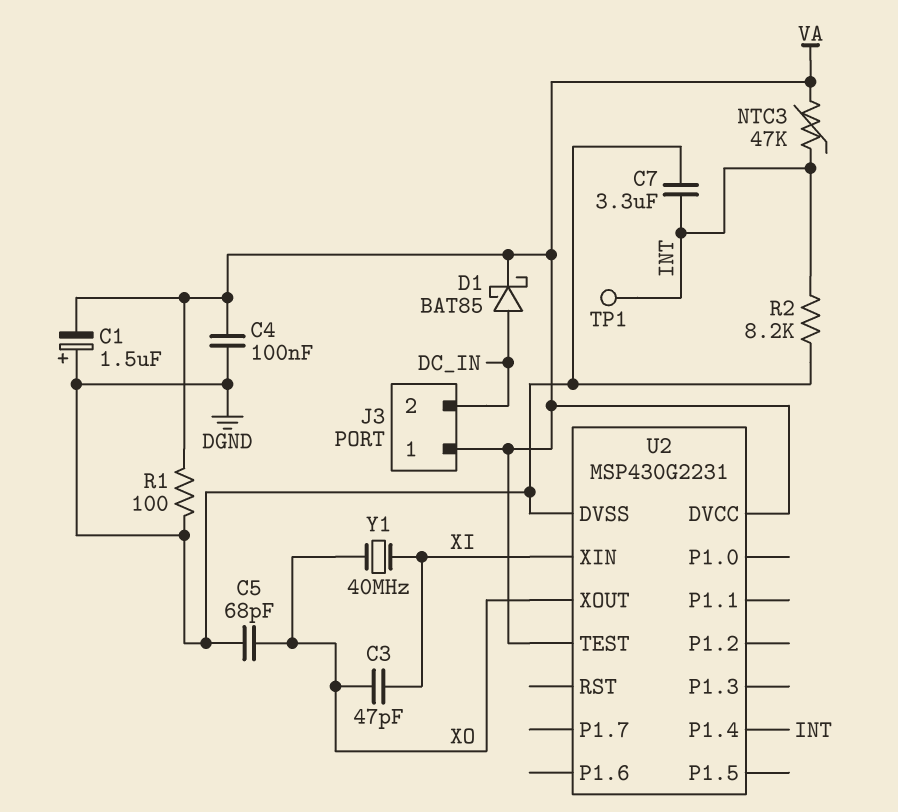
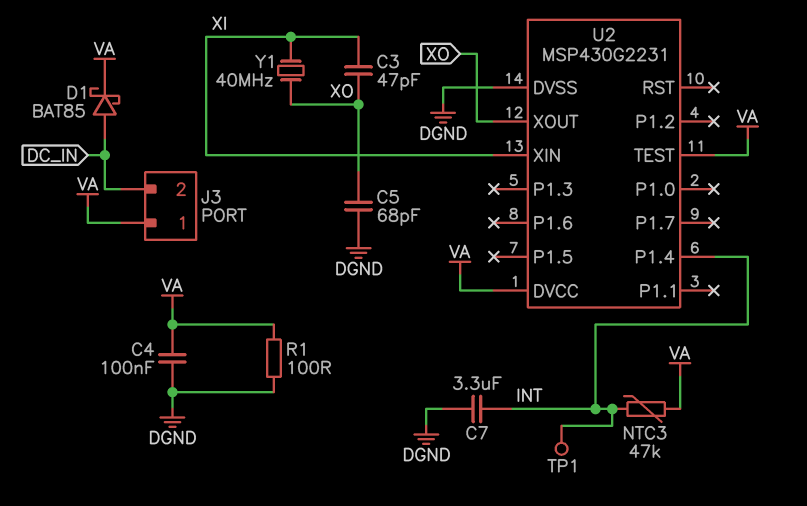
C1: 1.5uF (plus DGND, minus VA) -> none
R2: 8.2k (DGND, INT) -> none

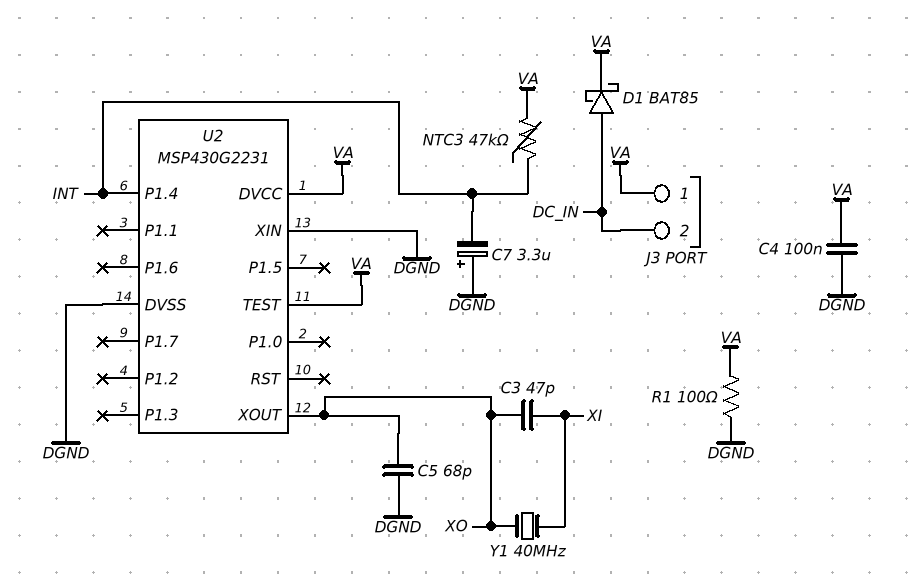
C7: 3.3uF (DGND, INT) -> 3.3uF (plus DGND, minus INT)
TP1: test point (INT) -> none
U2 pin XIN: XI -> DGND

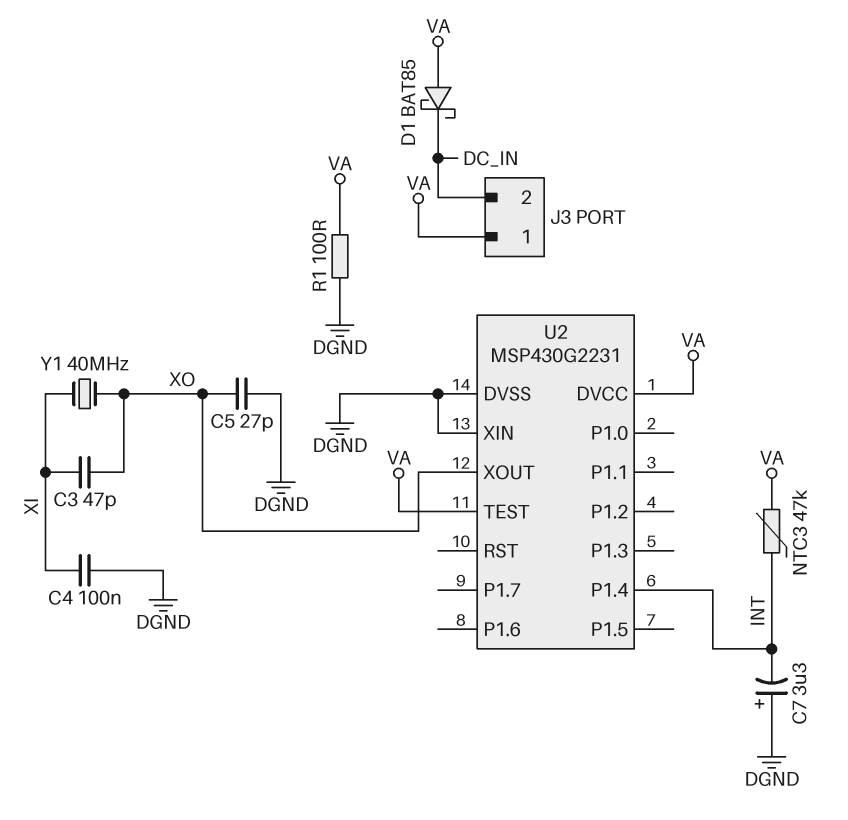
C4: 100nF (DGND, VA) -> 100nF (DGND, XI)
C5: 68pF (DGND, XO) -> 27pF (DGND, XO)
D1: schottky BAT85 (A DC_IN, K VA) -> schottky BAT85 (A VA, K DC_IN)

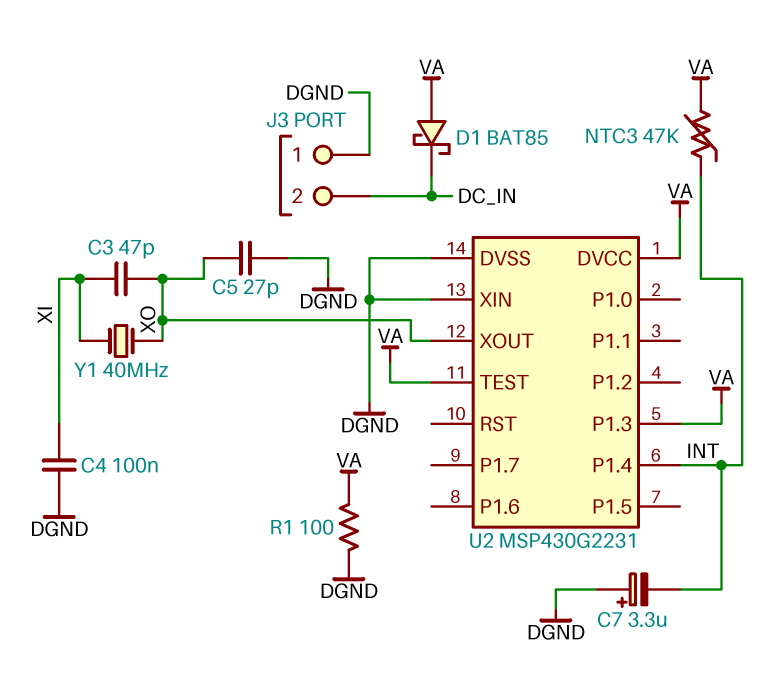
J3 pin 1: VA -> DGND
U2 pin P1.3: none -> VA

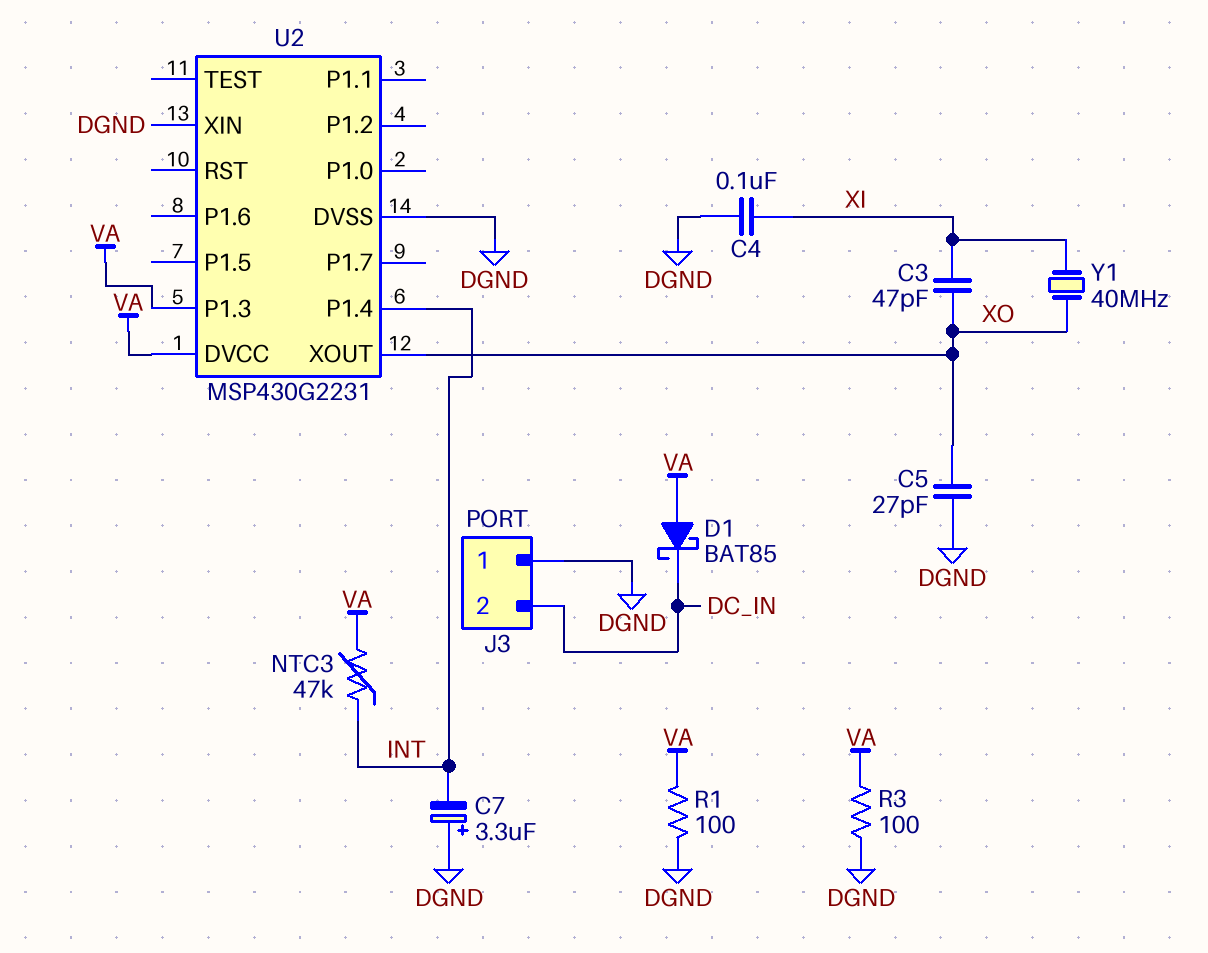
R3: none -> 100 (DGND, VA)
U2 pin TEST: VA -> none

